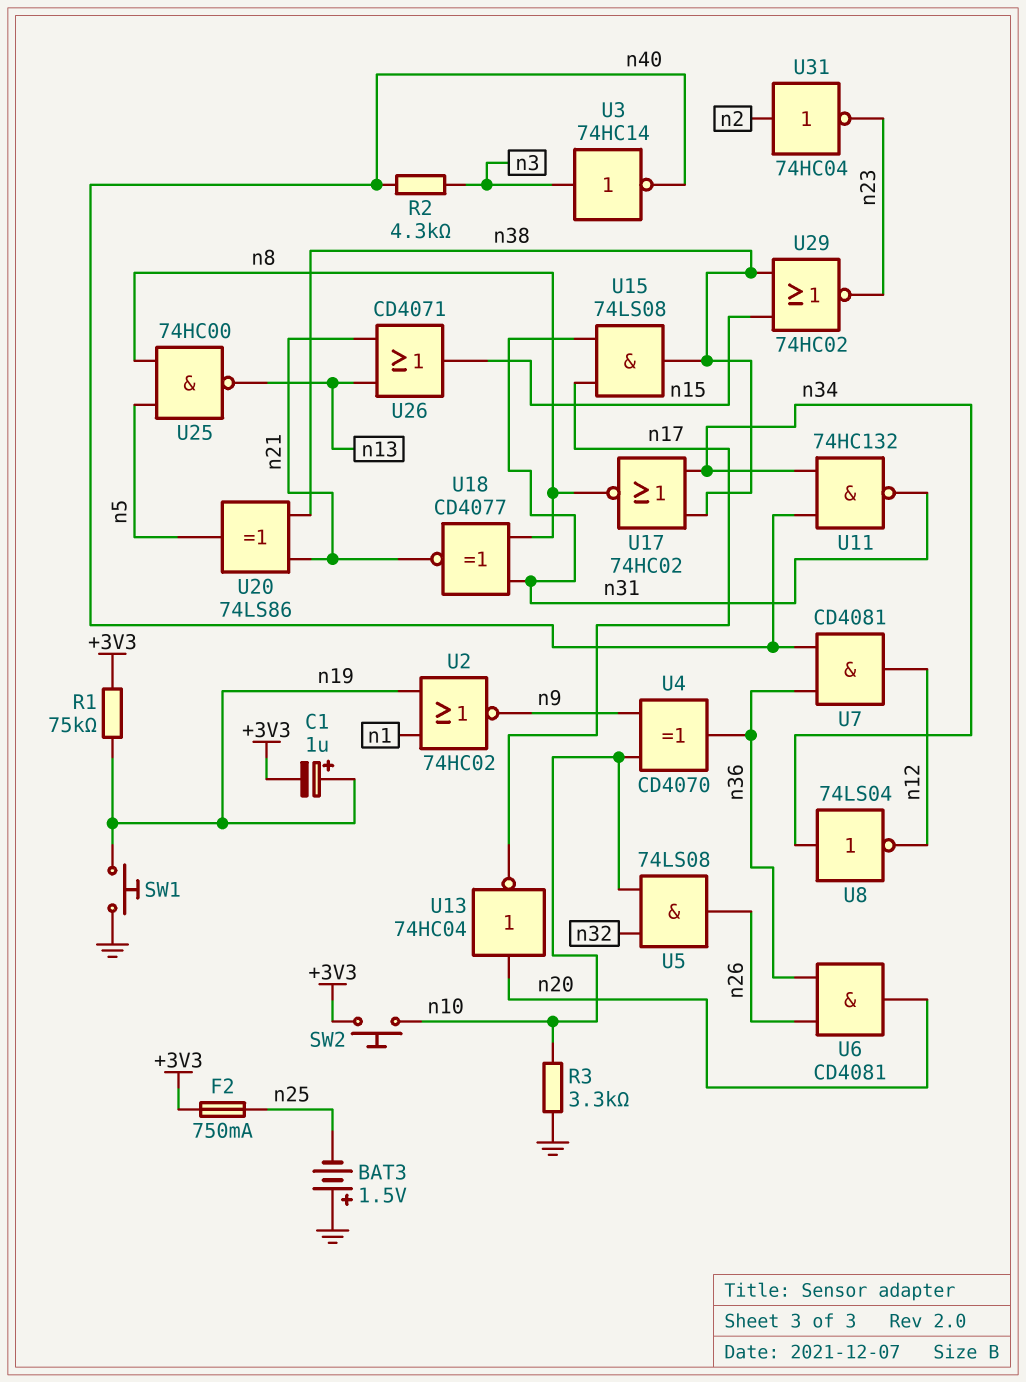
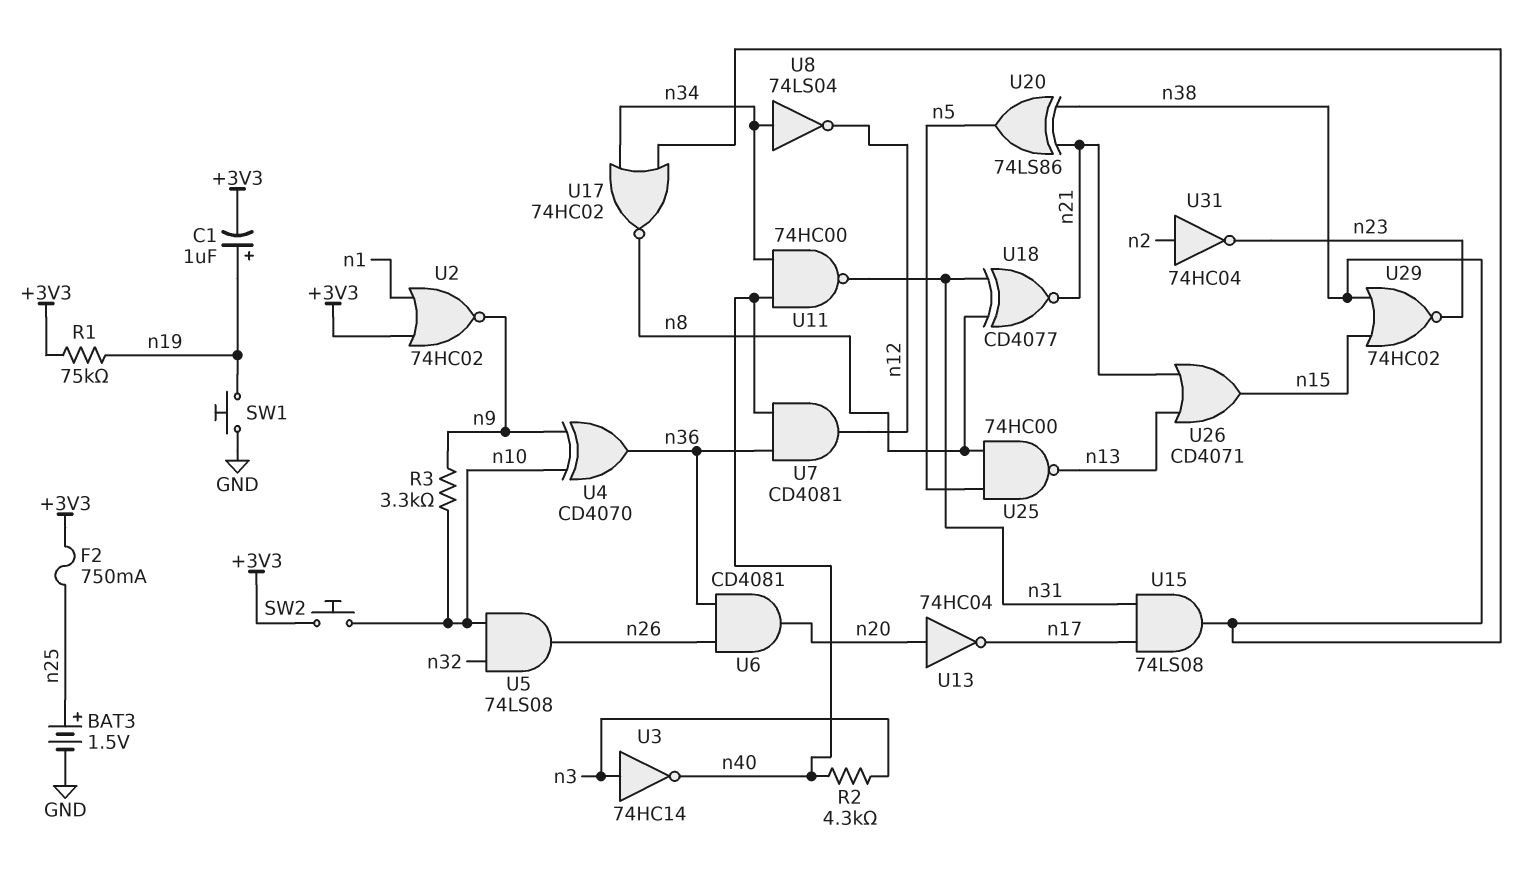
BAT3: 1.5V (plus GND, minus n25) -> 1.5V (plus n25, minus GND)
R3: 3.3k (GND, n10) -> 3.3k (n9, n10)
U2: NOR 74HC02 (in n1, in n19, out n9) -> NOR 74HC02 (in +3V3, in n1, out n9)
U11: NAND 74HC132 (in n34, in n40, out n31) -> NAND 74HC00 (in n34, in n40, out n31)

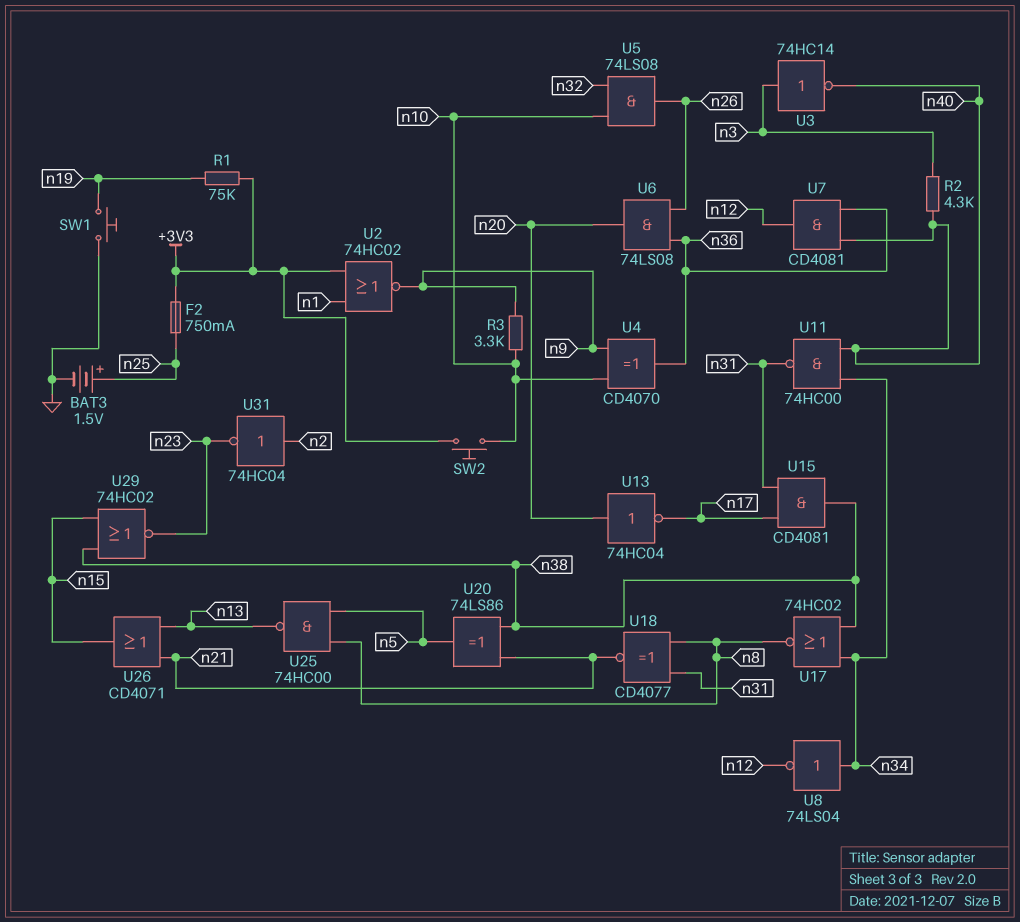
C1: 1uF (plus n19, minus +3V3) -> none
U6: AND CD4081 (in n26, in n36, out n20) -> AND 74LS08 (in n26, in n36, out n20)
U15: AND 74LS08 (in n17, in n31, out n38) -> AND CD4081 (in n17, in n31, out n38)

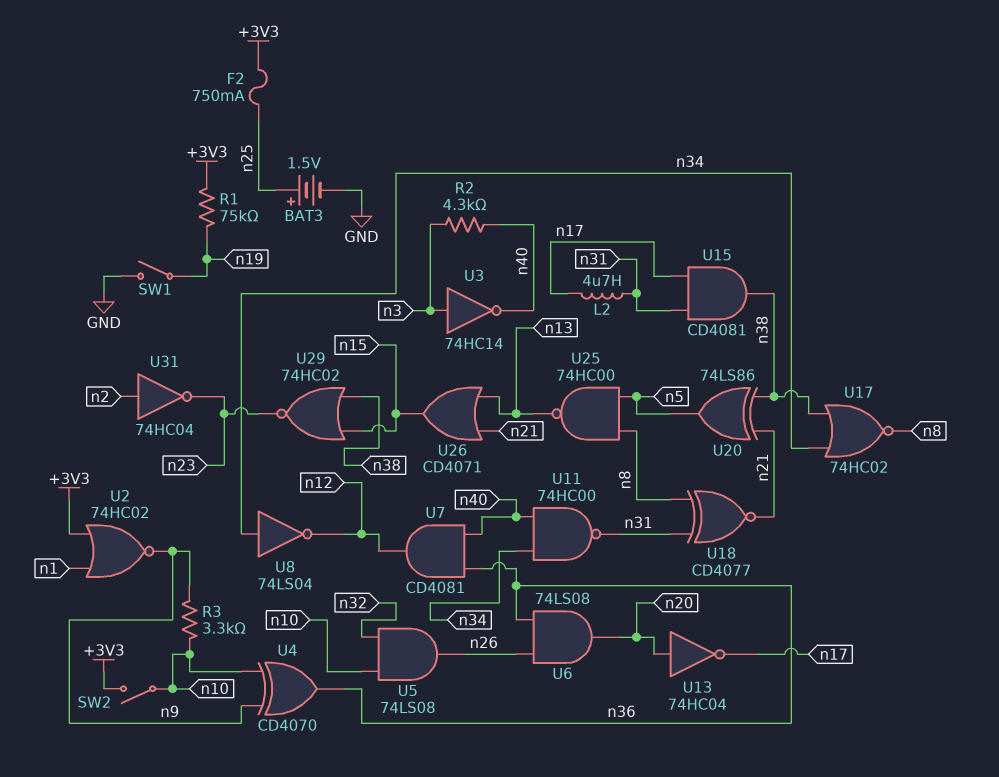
L2: none -> 4.7uH (n17, n31)
SW1: button (GND, n19) -> switch (GND, n19)
SW2: button (+3V3, n10) -> switch (+3V3, n10)

